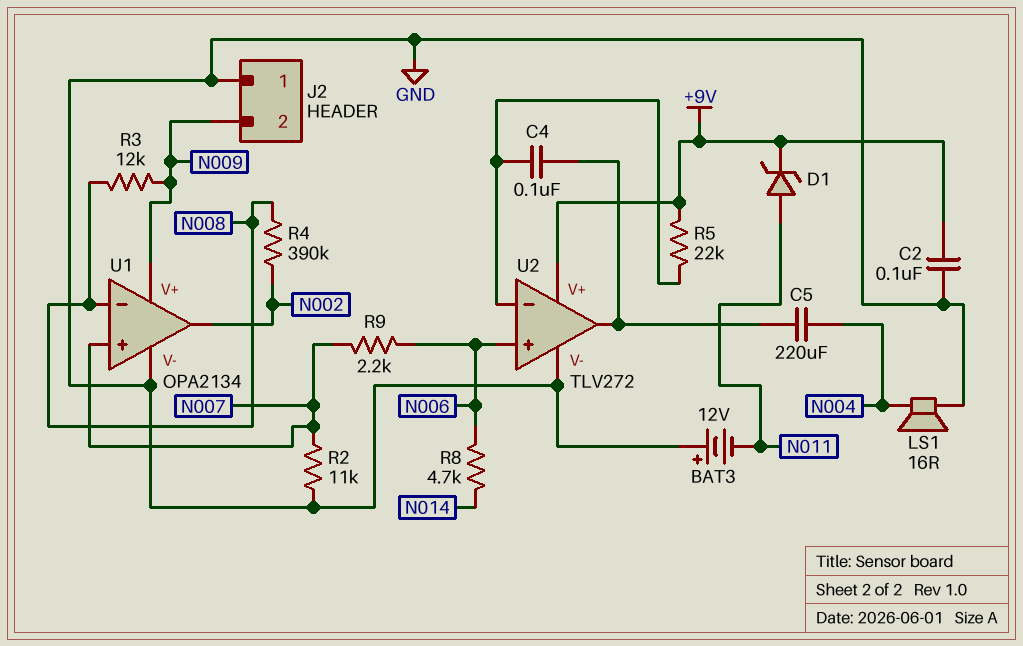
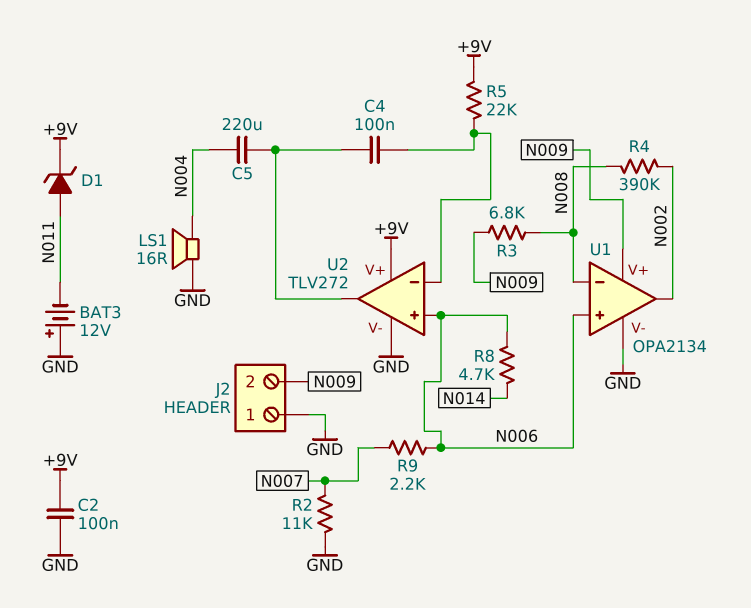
R3: 12k (N008, N009) -> 6.8k (N008, N009)
U1 pin in+: N007 -> N006

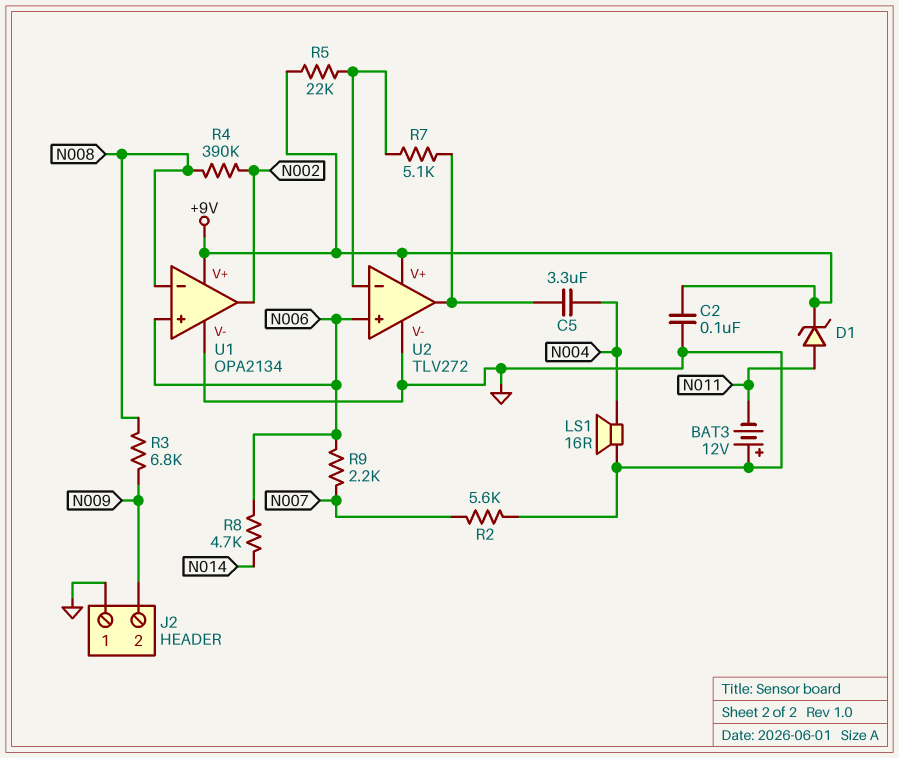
C4: 100nF (U2/in-, U2/out) -> none
C5: 220uF (N004, U2/out) -> 3.3uF (N004, U2/out)
R2: 11k (GND, N007) -> 5.6k (GND, N007)
R7: none -> 5.1k (U2/in-, U2/out)
U1 pin V+: N009 -> +9V

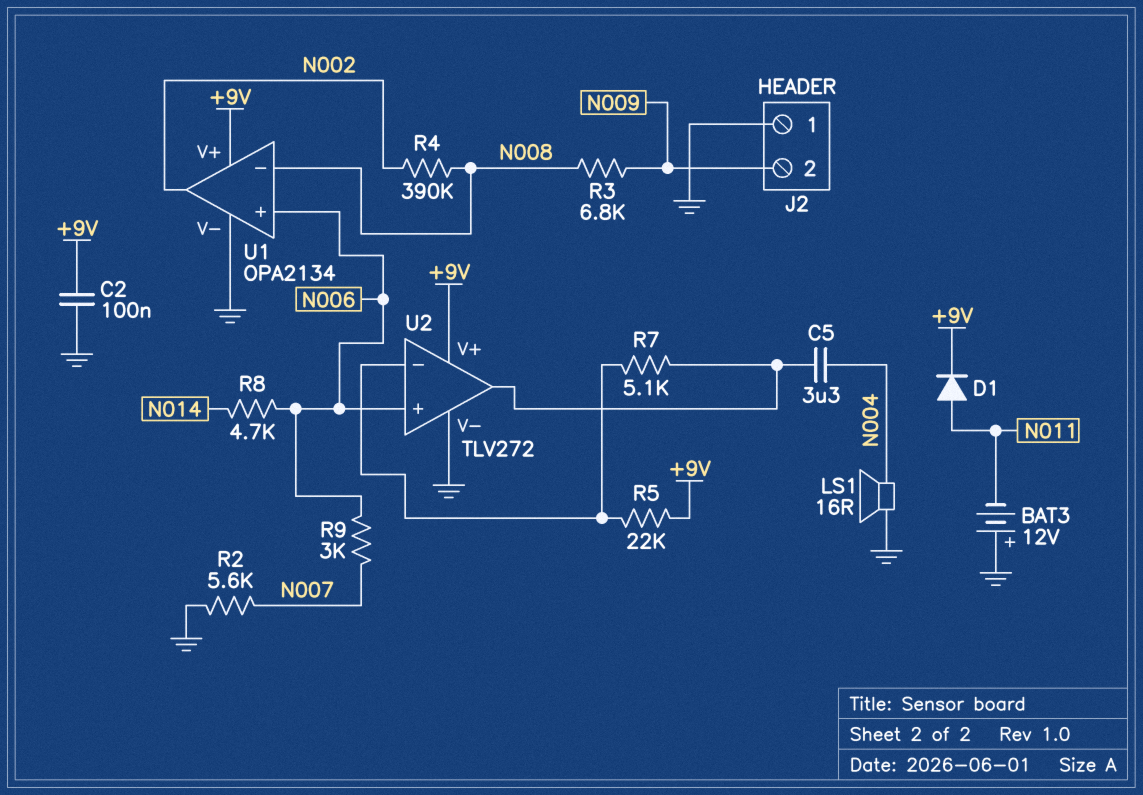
D1: zener (A N011, K +9V) -> diode (A N011, K +9V)
R9: 2.2k (N006, N007) -> 3k (N006, N007)

